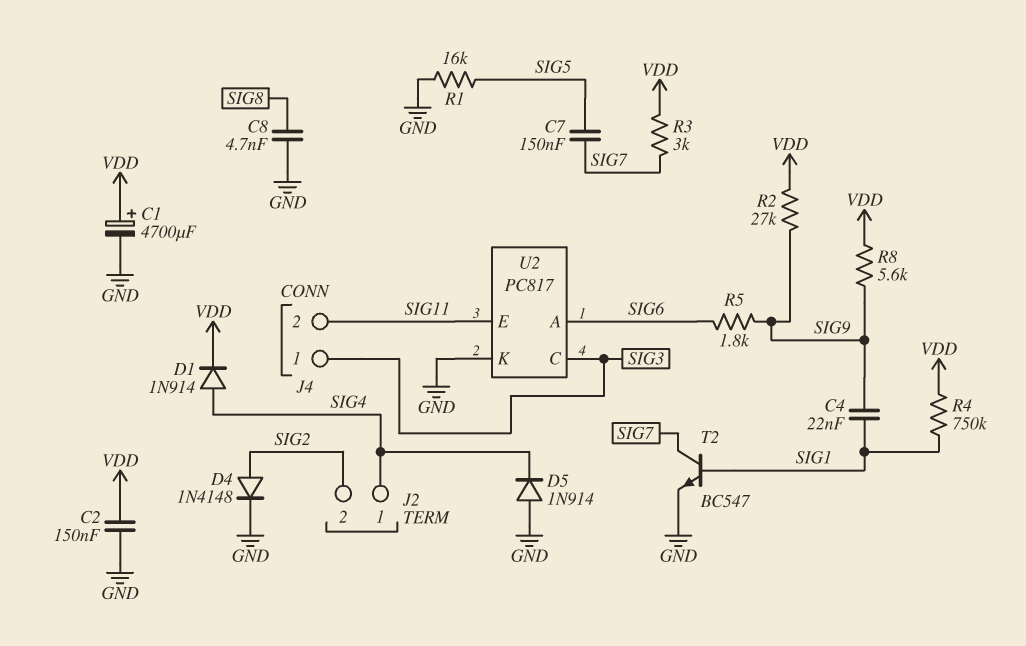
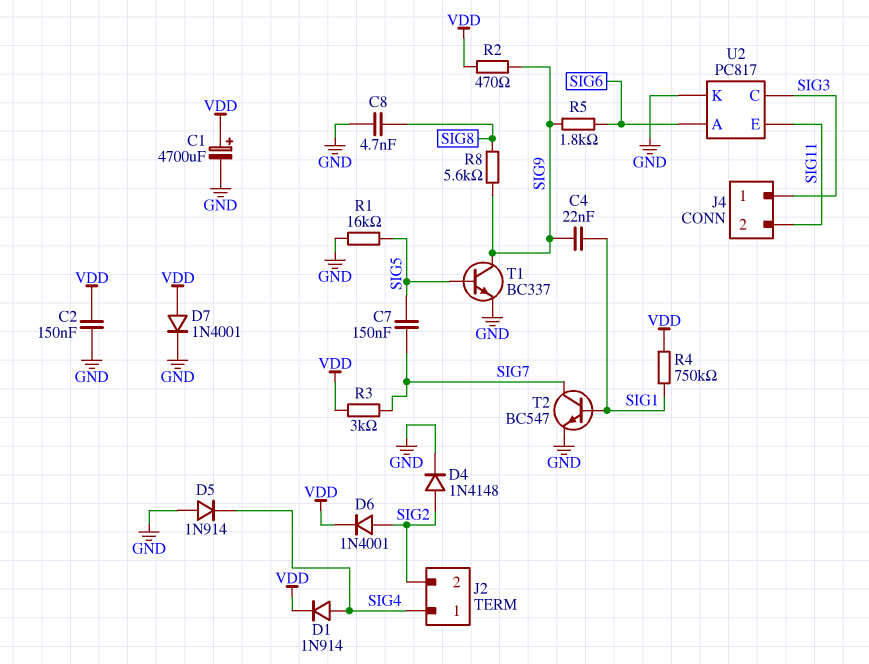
D6: none -> diode 1N4001 (A SIG2, K VDD)
D7: none -> diode 1N4001 (A VDD, K GND)
R2: 27k (SIG9, VDD) -> 470 (SIG9, VDD)
R8: 5.6k (SIG9, VDD) -> 5.6k (SIG8, SIG9)
T1: none -> NPN BC337 (B SIG5, C SIG9, E GND)

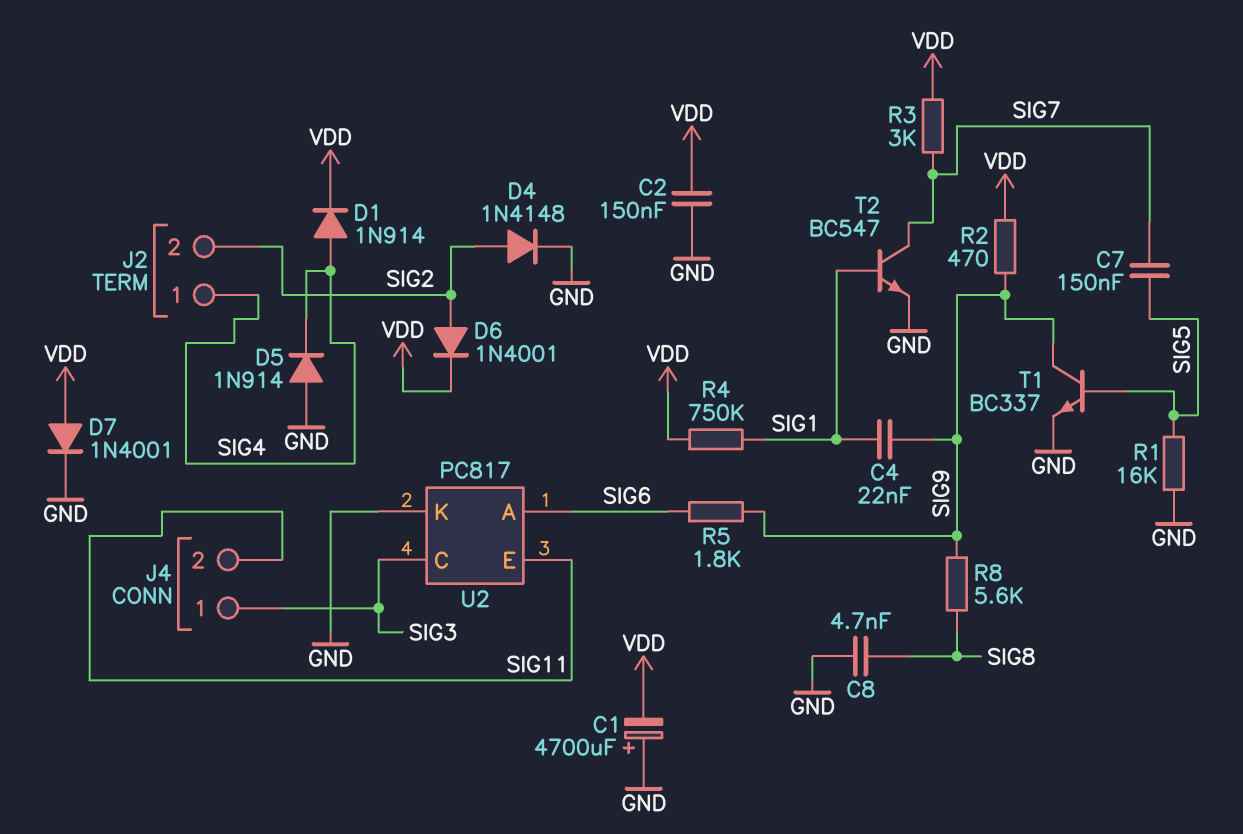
C1: 4700uF (plus VDD, minus GND) -> 4700uF (plus GND, minus VDD)

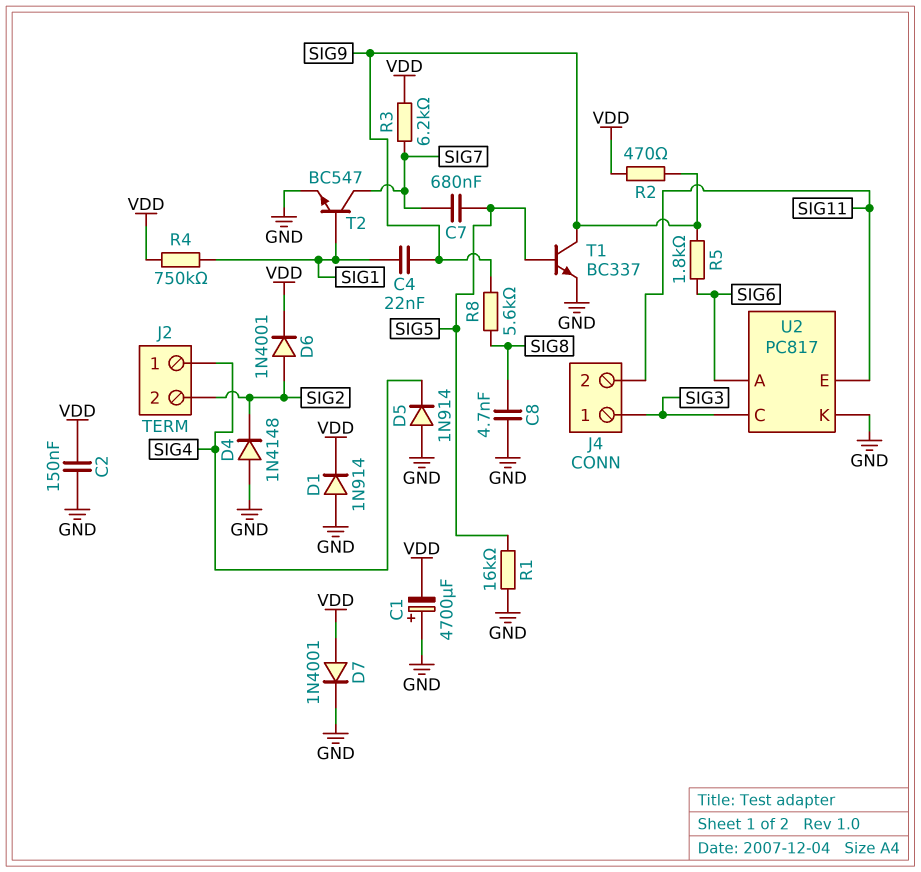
C7: 150nF (SIG5, SIG7) -> 680nF (SIG5, SIG7)
D1: diode 1N914 (A SIG4, K VDD) -> diode 1N914 (A GND, K VDD)
D4: diode 1N4148 (A SIG2, K GND) -> diode 1N4148 (A GND, K SIG2)
R3: 3k (SIG7, VDD) -> 6.2k (SIG7, VDD)

